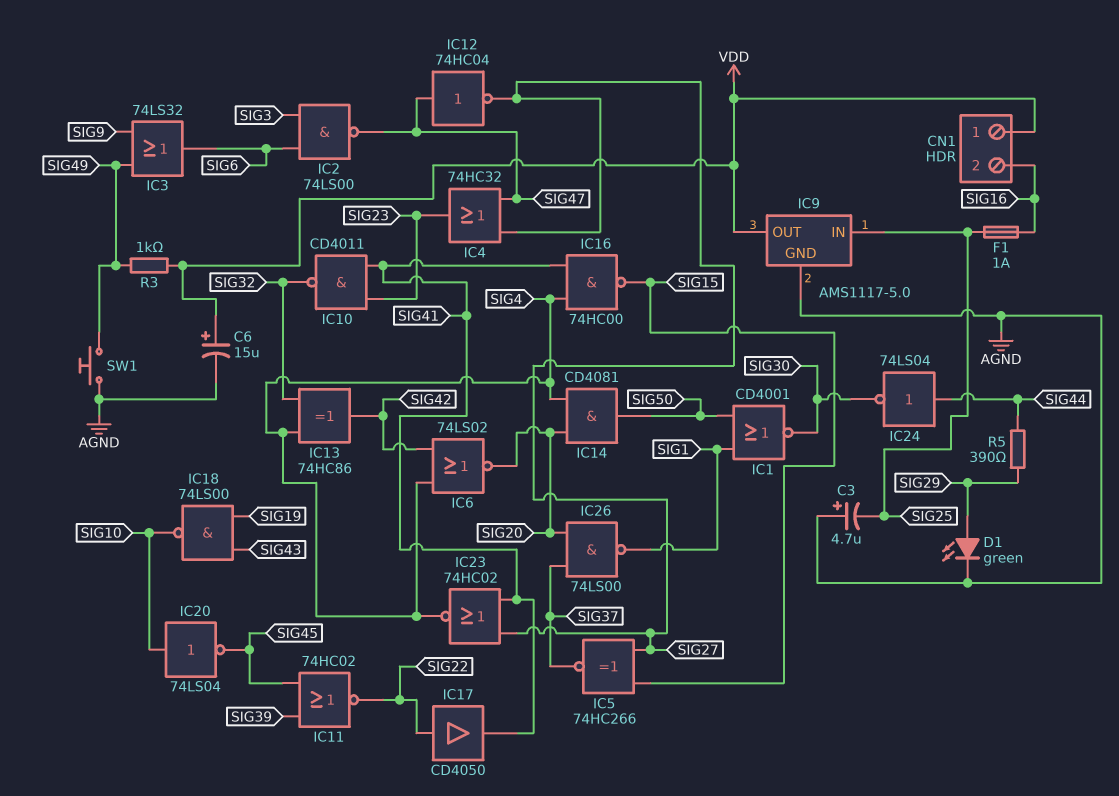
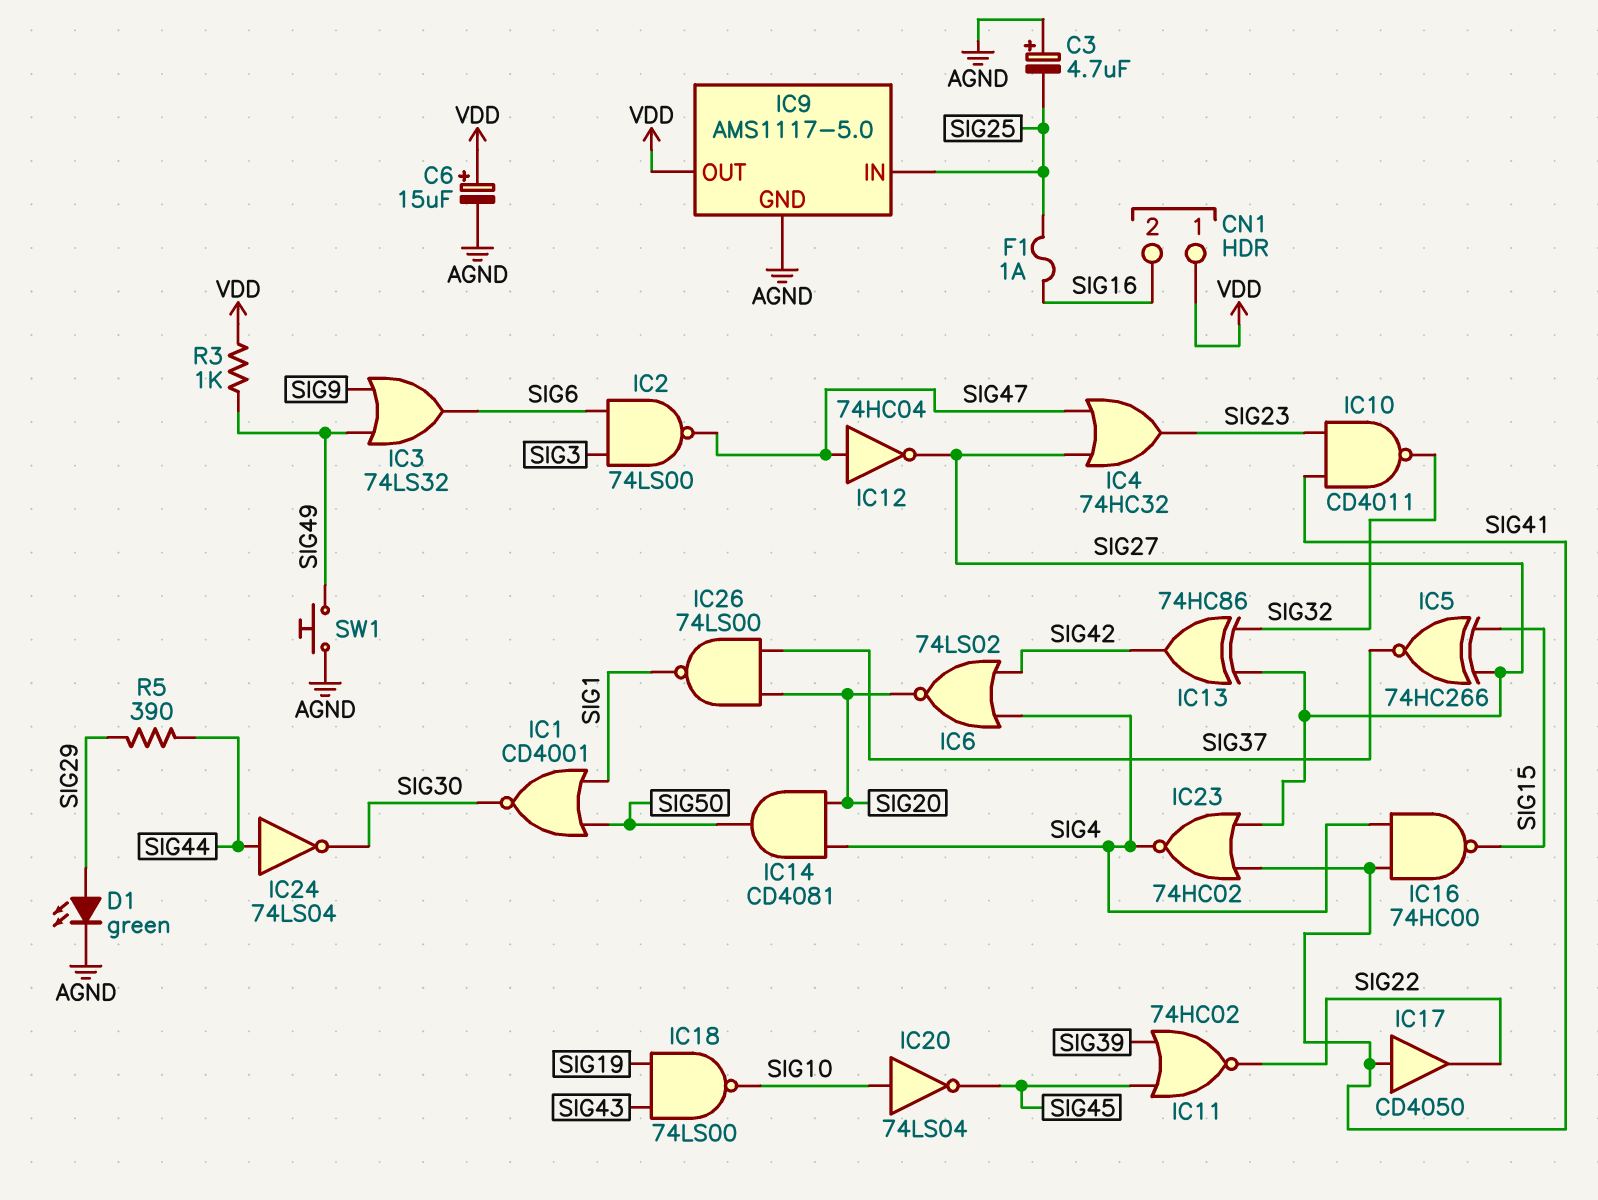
IC13: XOR 74HC86 (in SIG4, in SIG32, out SIG42) -> XOR 74HC86 (in SIG27, in SIG32, out SIG42)
IC17: buffer CD4050 (in SIG22, out SIG41) -> buffer CD4050 (in SIG41, out SIG22)

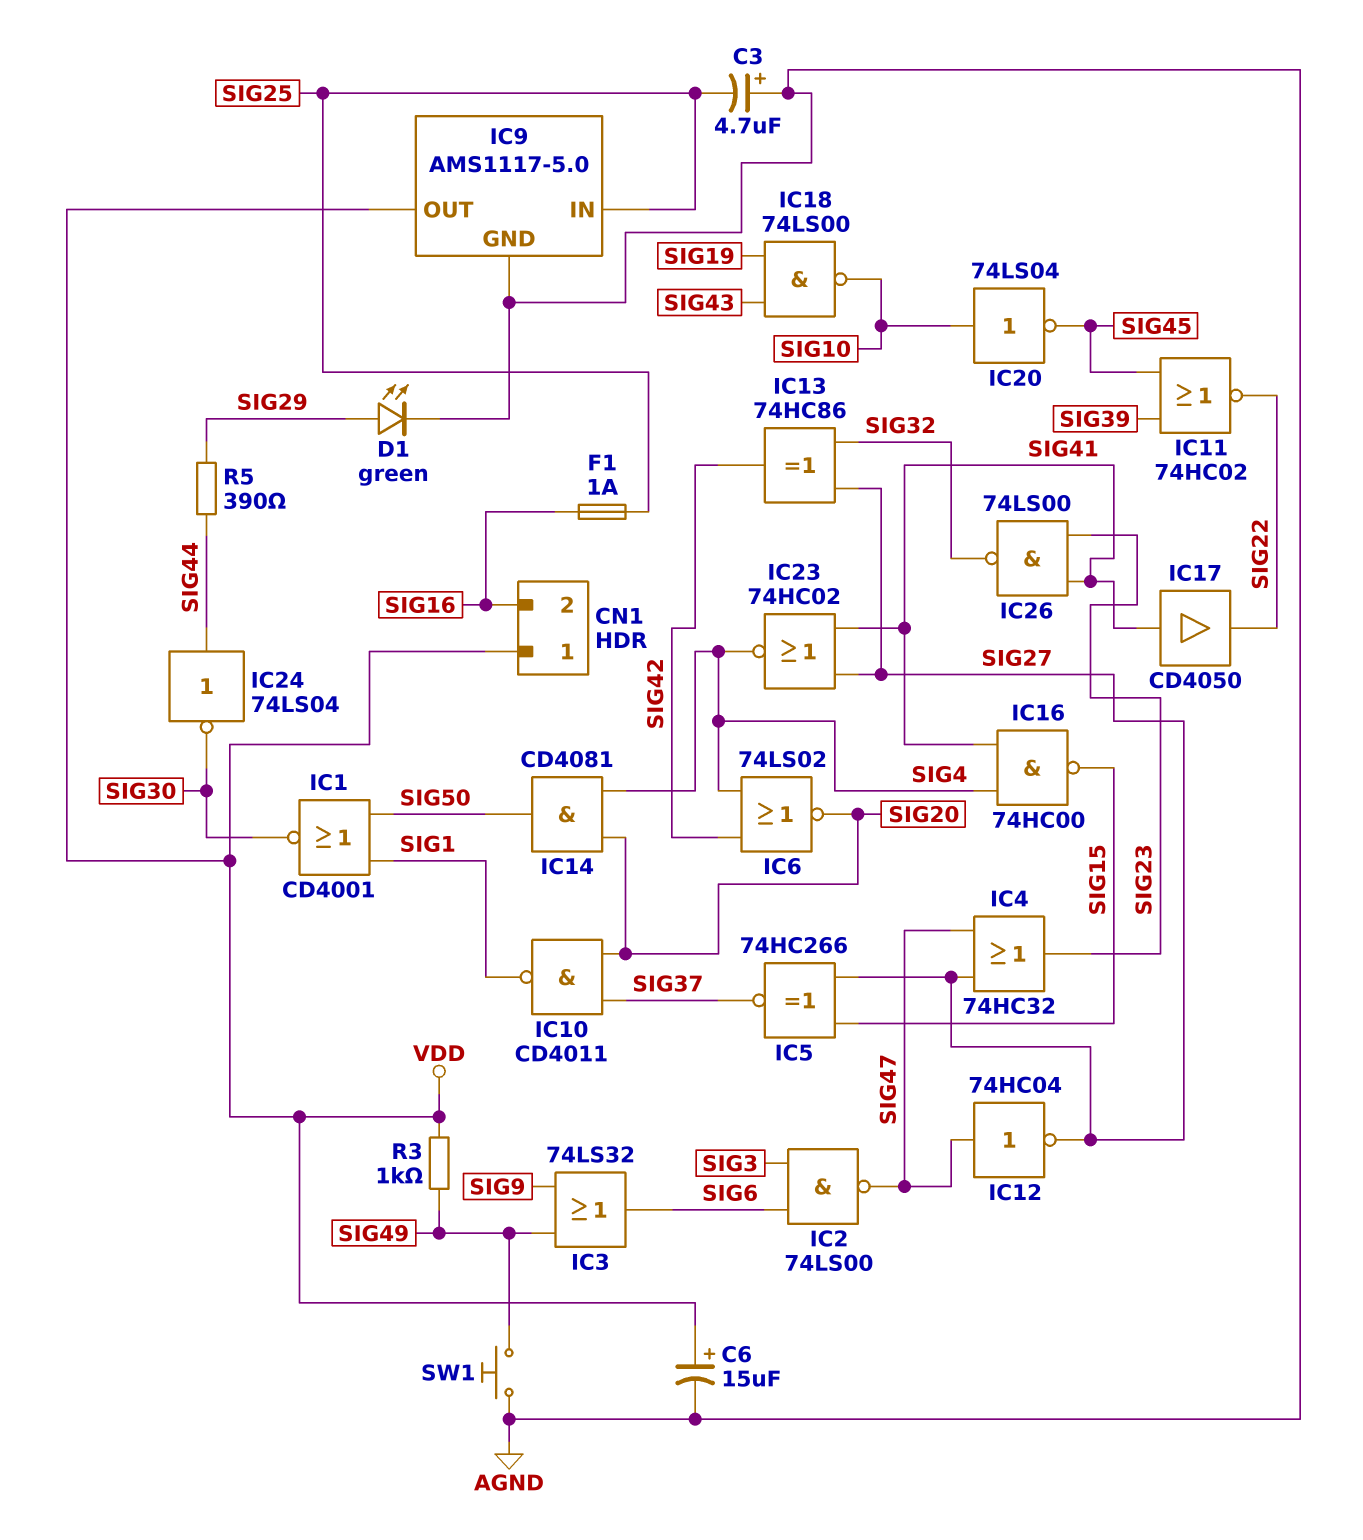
IC10: NAND CD4011 (in SIG23, in SIG41, out SIG32) -> NAND CD4011 (in SIG20, in SIG37, out SIG1)
IC26: NAND 74LS00 (in SIG20, in SIG37, out SIG1) -> NAND 74LS00 (in SIG23, in SIG41, out SIG32)

